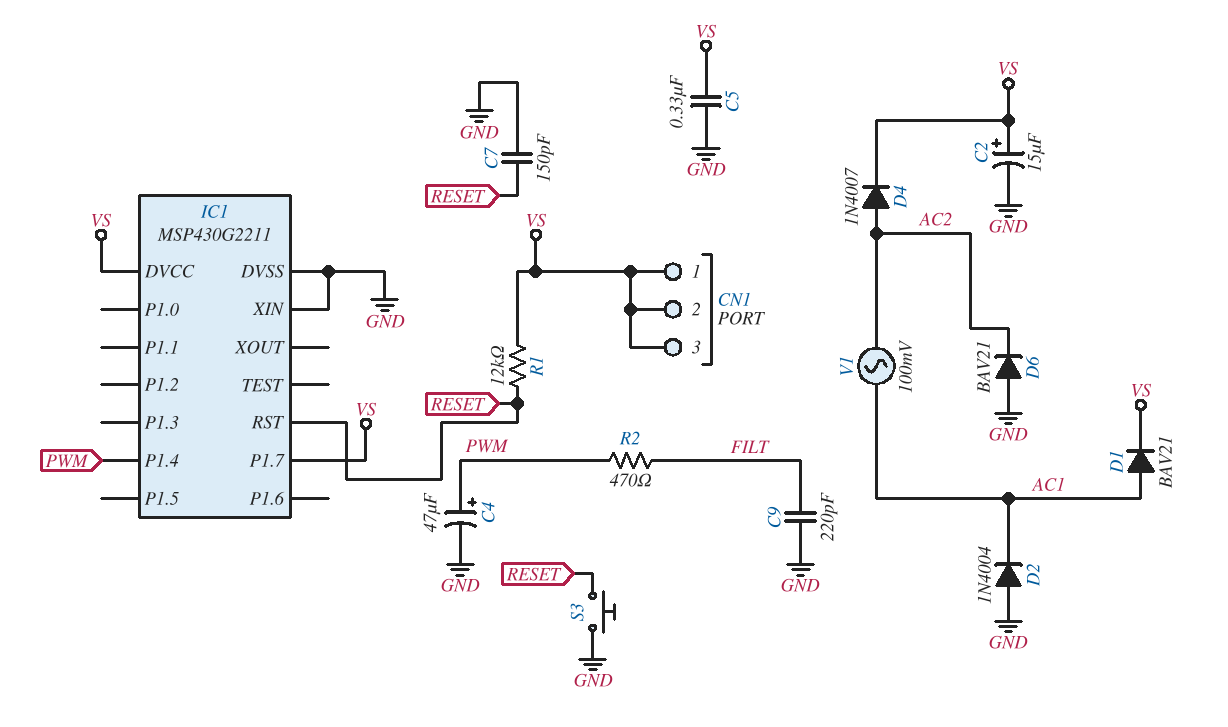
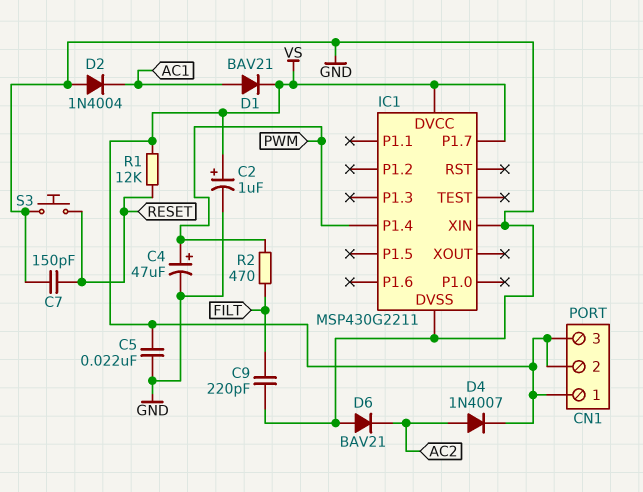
C2: 15uF (plus VS, minus GND) -> 1uF (plus VS, minus GND)
C5: 330nF (GND, VS) -> 22nF (GND, VS)
IC1 pin RST: RESET -> none
V1: AC 100mV (AC1, AC2) -> none

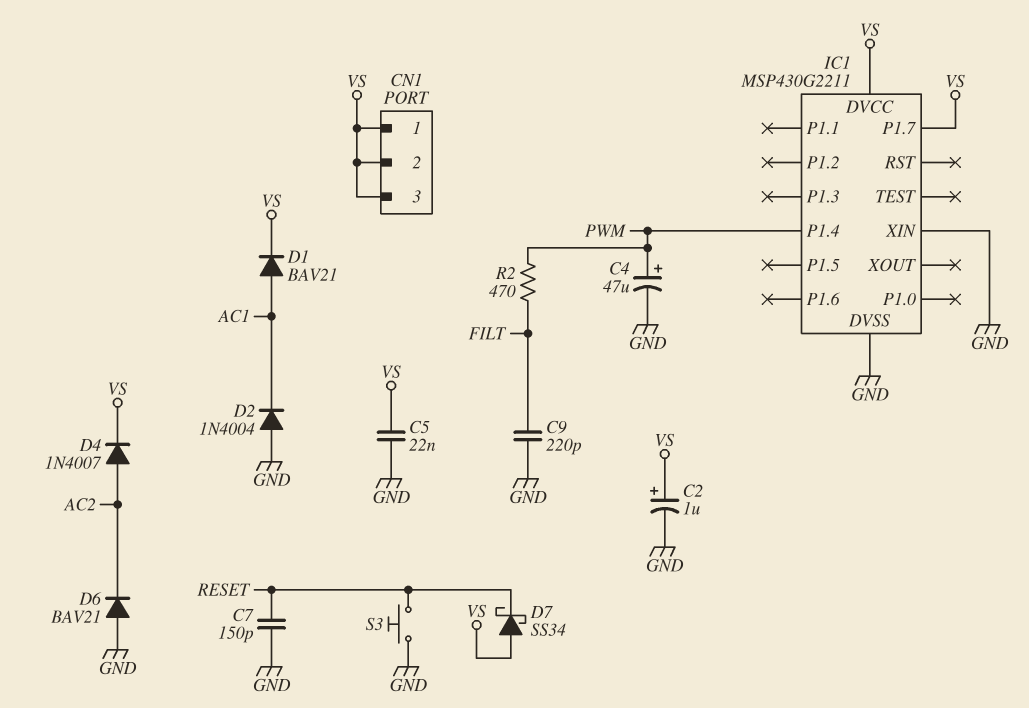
D7: none -> schottky SS34 (A VS, K RESET)
R1: 12k (RESET, VS) -> none

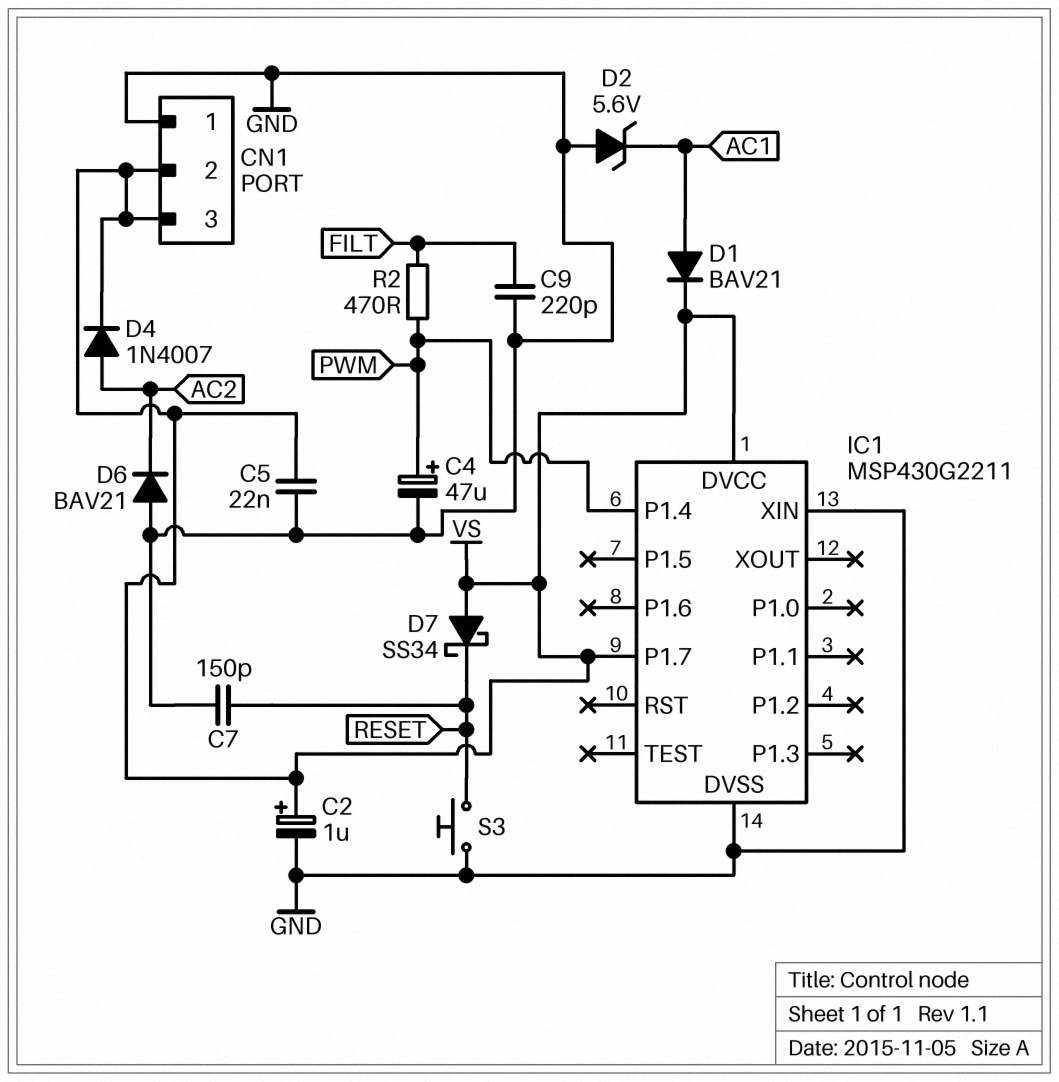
CN1 pin 1: VS -> GND
D2: diode 1N4004 (A GND, K AC1) -> zener 5.6V (A GND, K AC1)

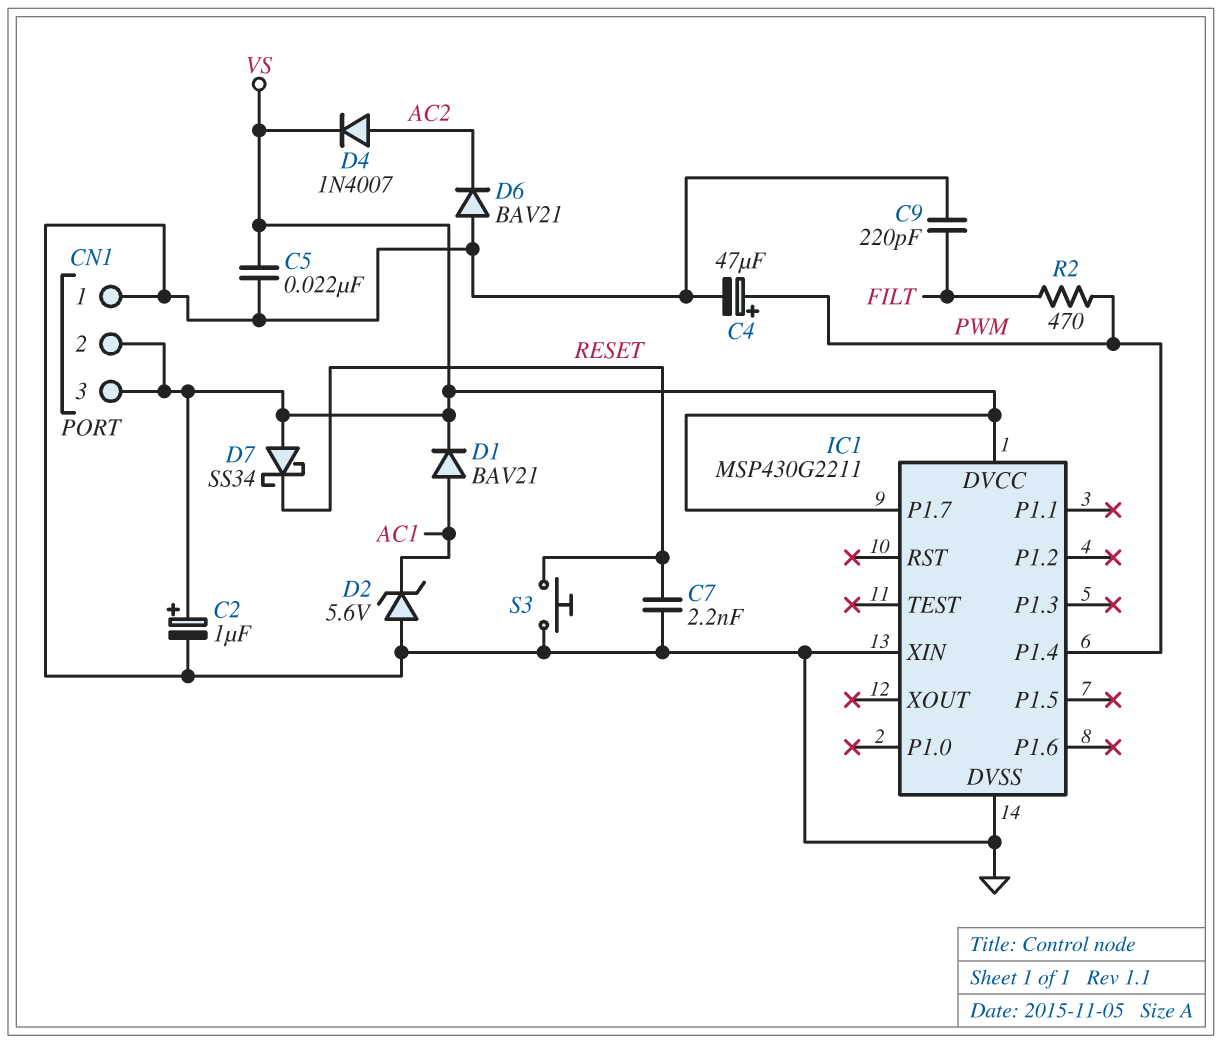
C7: 150pF (GND, RESET) -> 2.2nF (GND, RESET)

